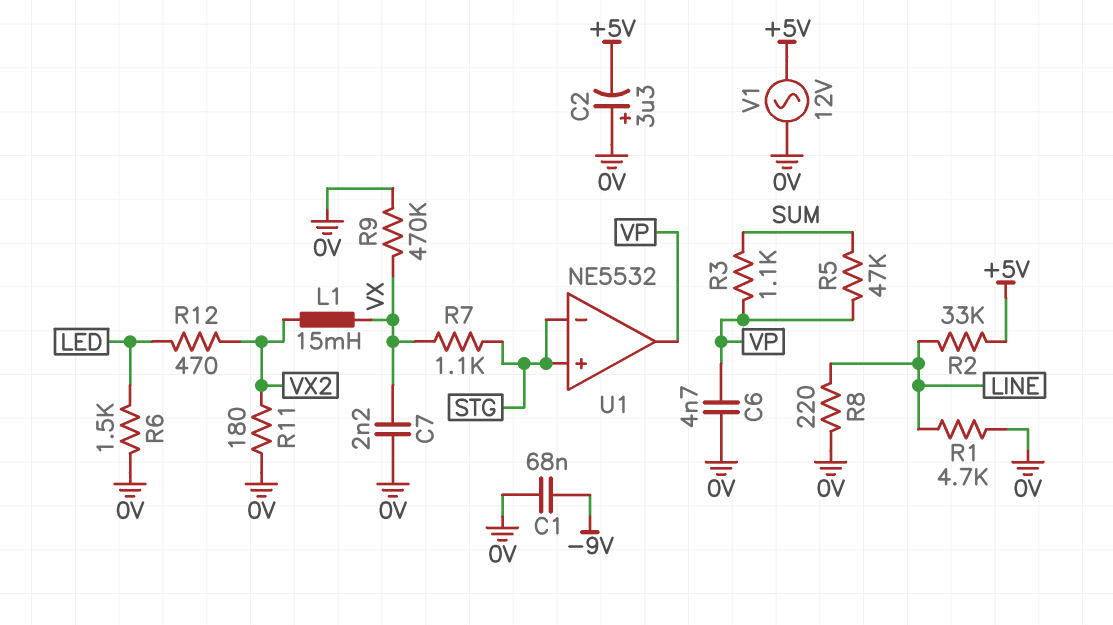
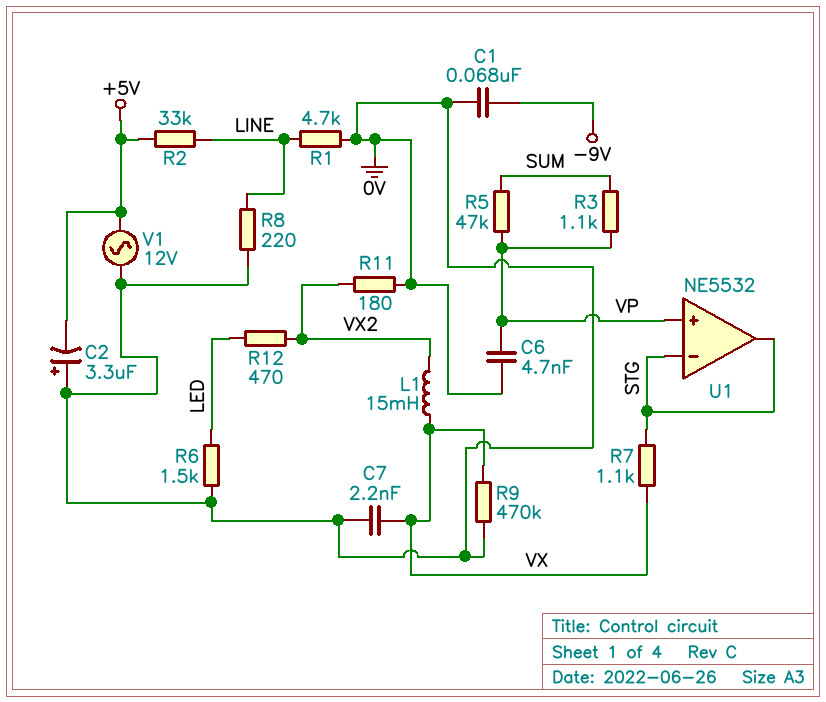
U1 pin in+: STG -> VP
U1 pin out: VP -> STG

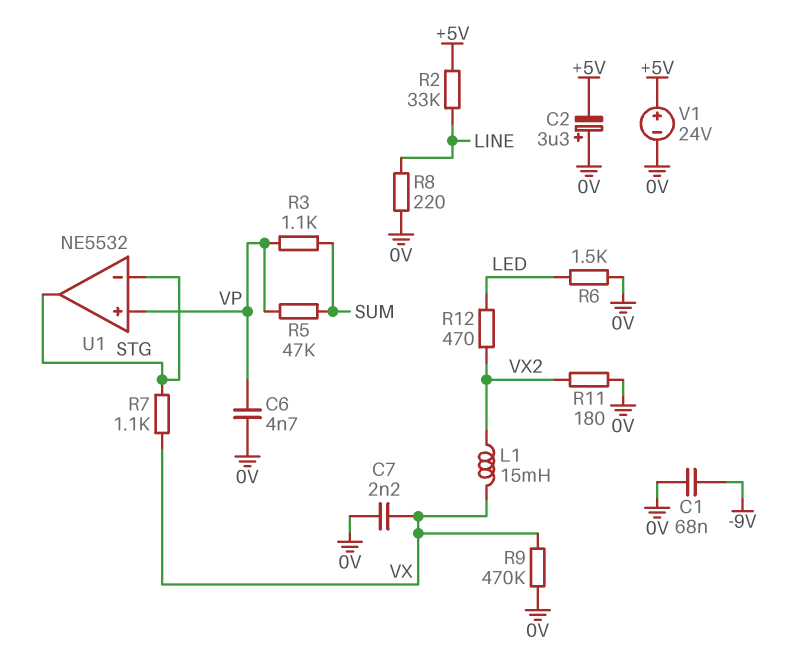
R1: 4.7k (0V, LINE) -> none
V1: AC 12V (+5V, 0V) -> 24V (plus +5V, minus 0V)

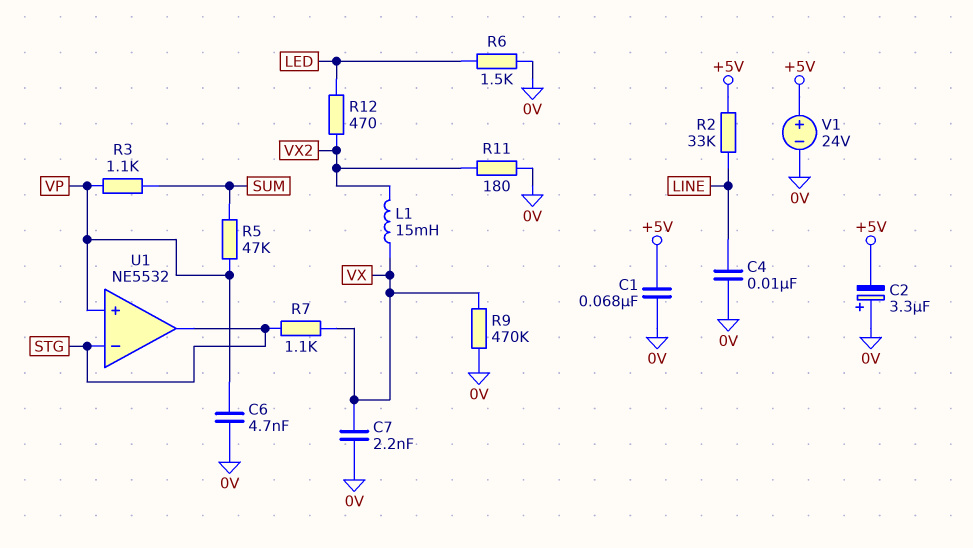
C1: 68nF (-9V, 0V) -> 68nF (+5V, 0V)
C4: none -> 10nF (0V, LINE)
R8: 220 (0V, LINE) -> none

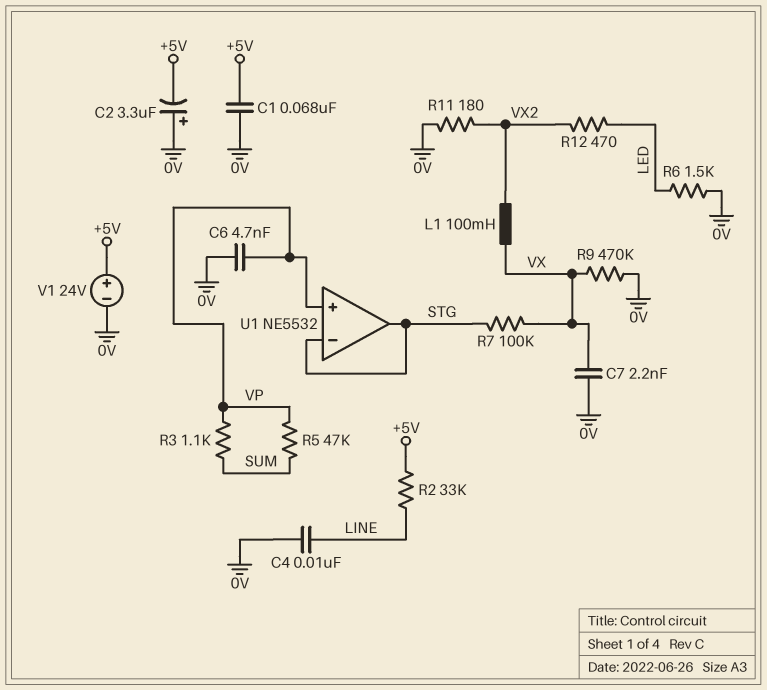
L1: 15mH (VX, VX2) -> 100mH (VX, VX2)
R7: 1.1k (STG, VX) -> 100k (STG, VX)

